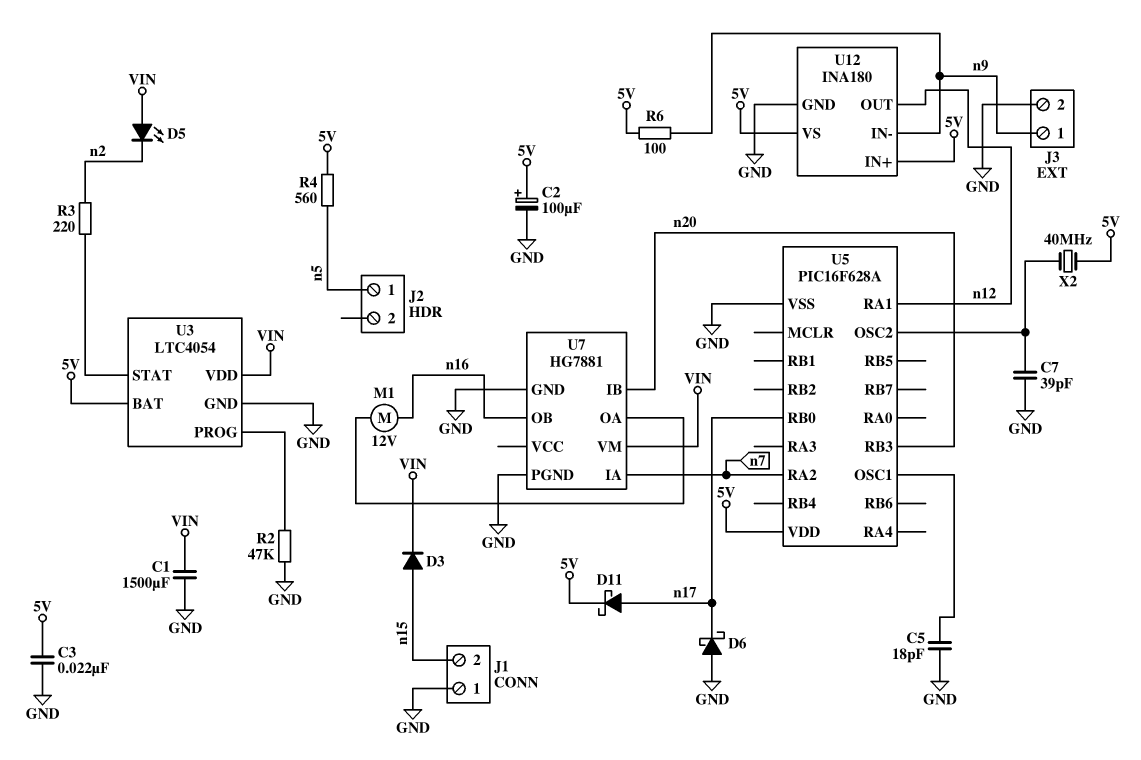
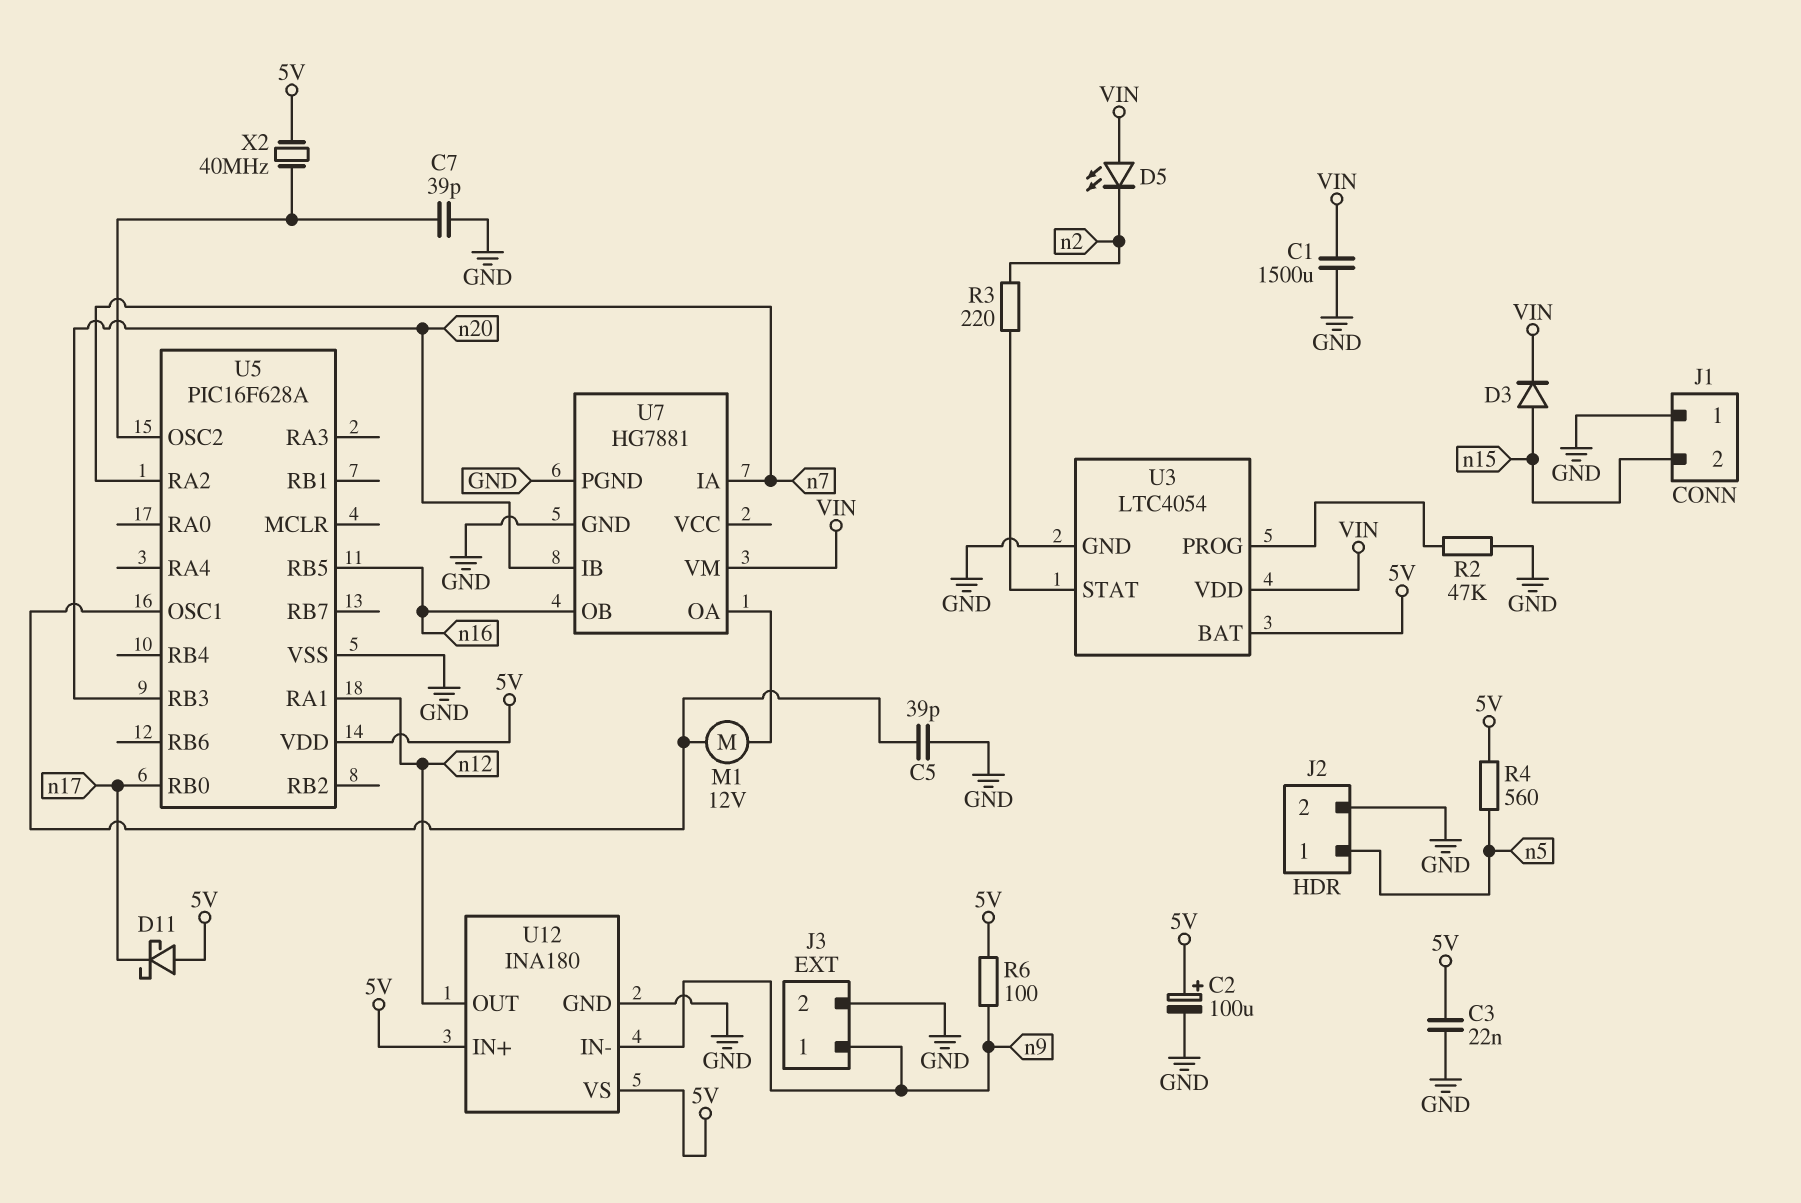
C5: 18pF (GND, U5/OSC1) -> 39pF (GND, U5/OSC1)
D6: schottky (A GND, K n17) -> none
D11: schottky (A n17, K 5V) -> schottky (A 5V, K n17)
J2 pin 2: none -> GND
M1: motor 12V (U7/OA, n16) -> motor 12V (U5/OSC1, U7/OA)
U5 pin RB5: none -> n16

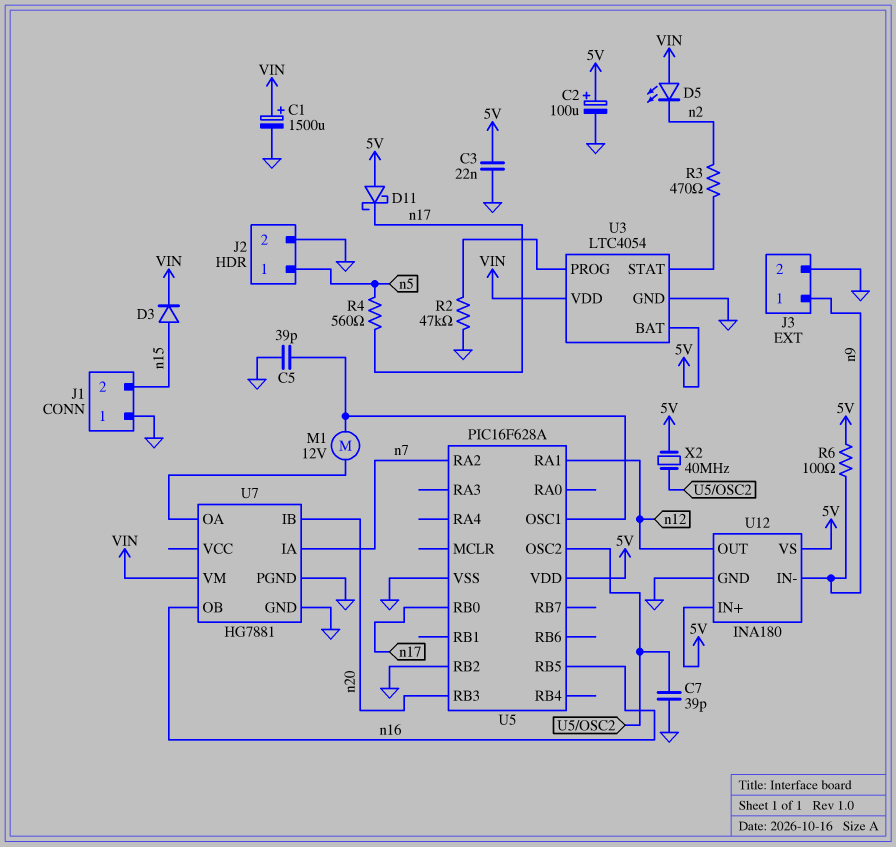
C1: 1500uF (GND, VIN) -> 1500uF (plus VIN, minus GND)
R3: 220 (U3/STAT, n2) -> 470 (U3/STAT, n2)
R4: 560 (5V, n5) -> 560 (n5, n17)
U5 pin RB2: none -> GND

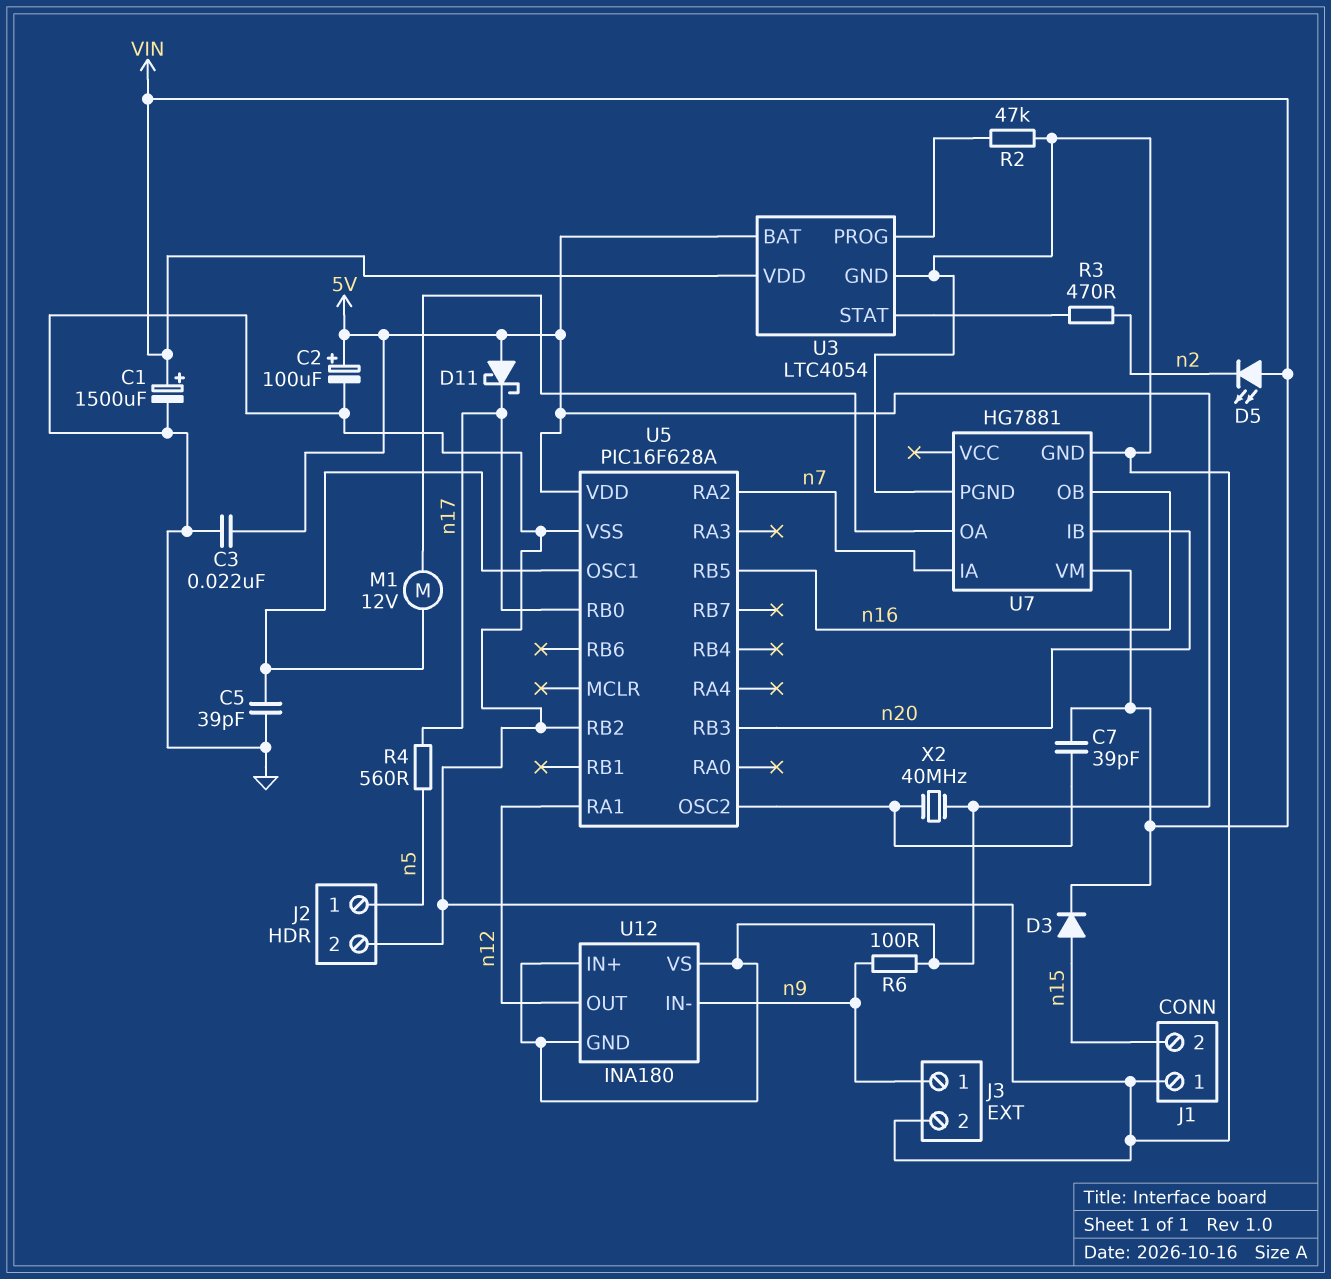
C7: 39pF (GND, U5/OSC2) -> 39pF (U5/OSC2, VIN)
U12 pin GND: GND -> 5V

